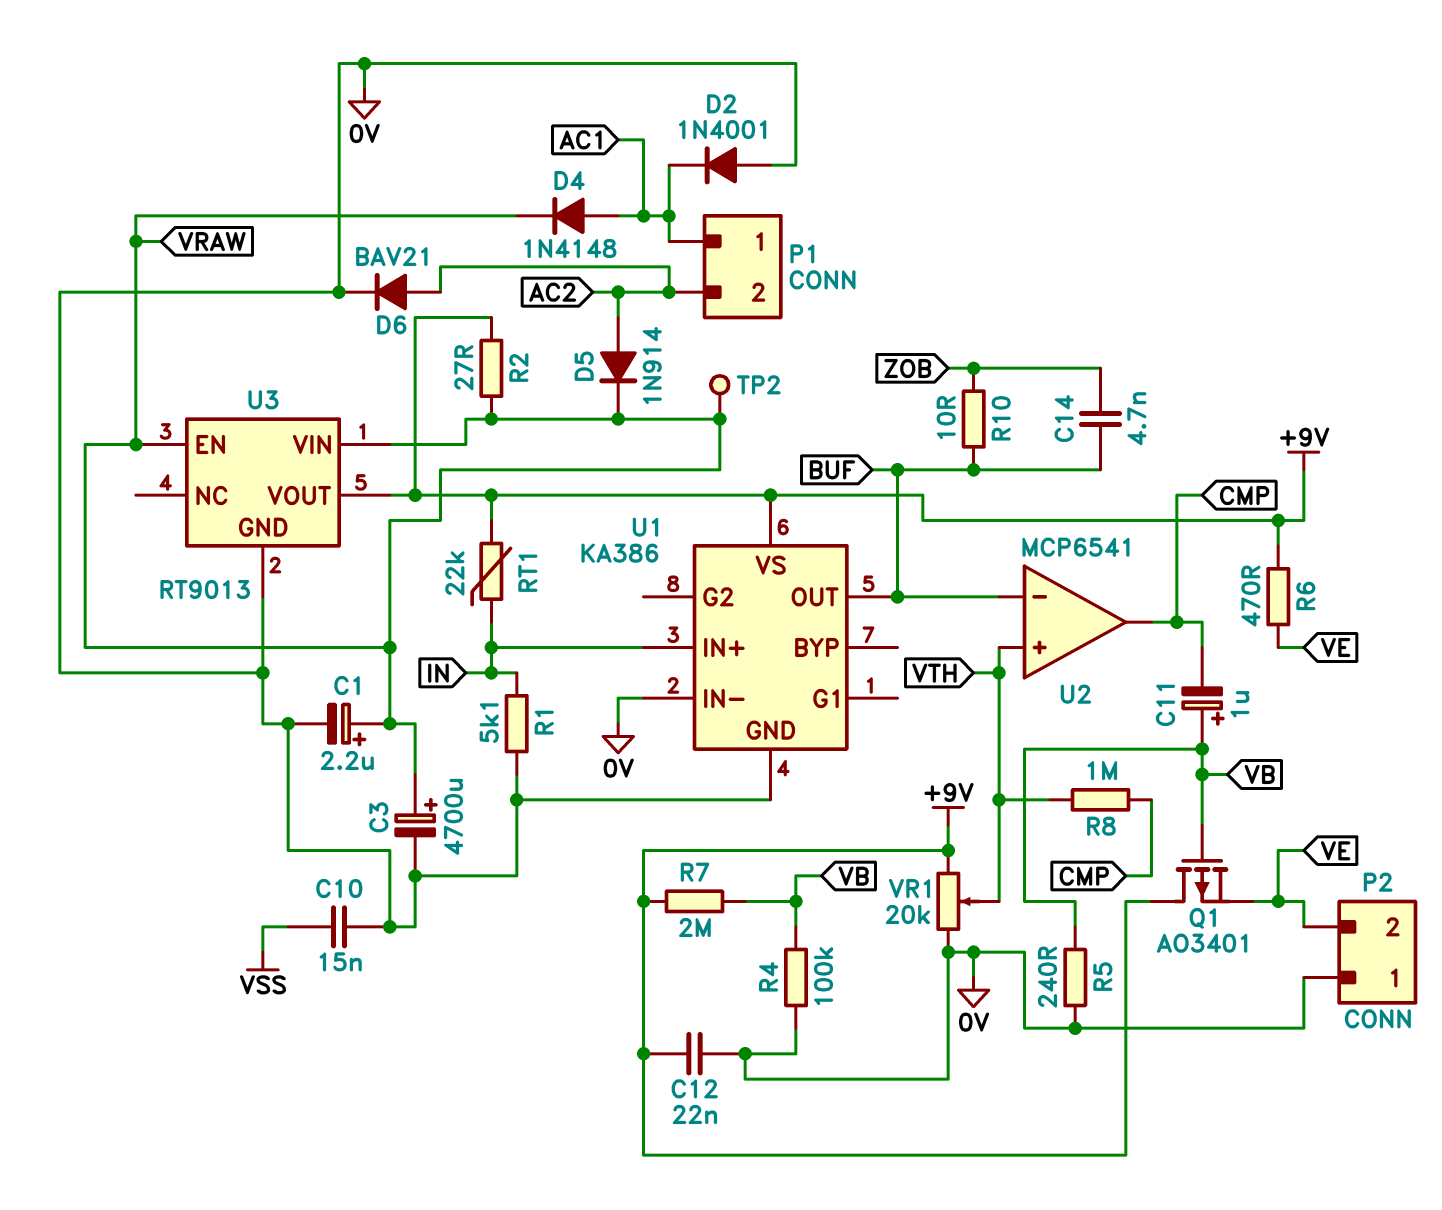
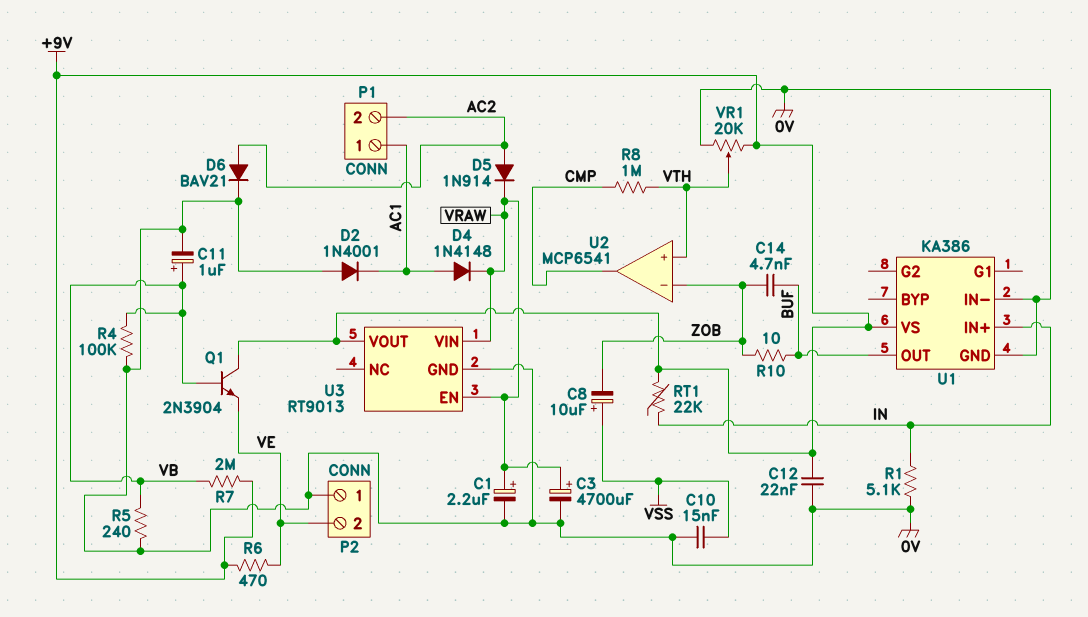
C8: none -> 10uF (plus VSS, minus ZOB)
C11: 1uF (plus VB, minus CMP) -> 1uF (plus VB, minus 0V)
Q1: PMOS AO3401 (G VB, D +9V, S VE) -> NPN 2N3904 (B VB, C +9V, E VE)
R2: 27 (+9V, VRAW) -> none
TP2: test point (VRAW) -> none
U2 pin in-: BUF -> ZOB

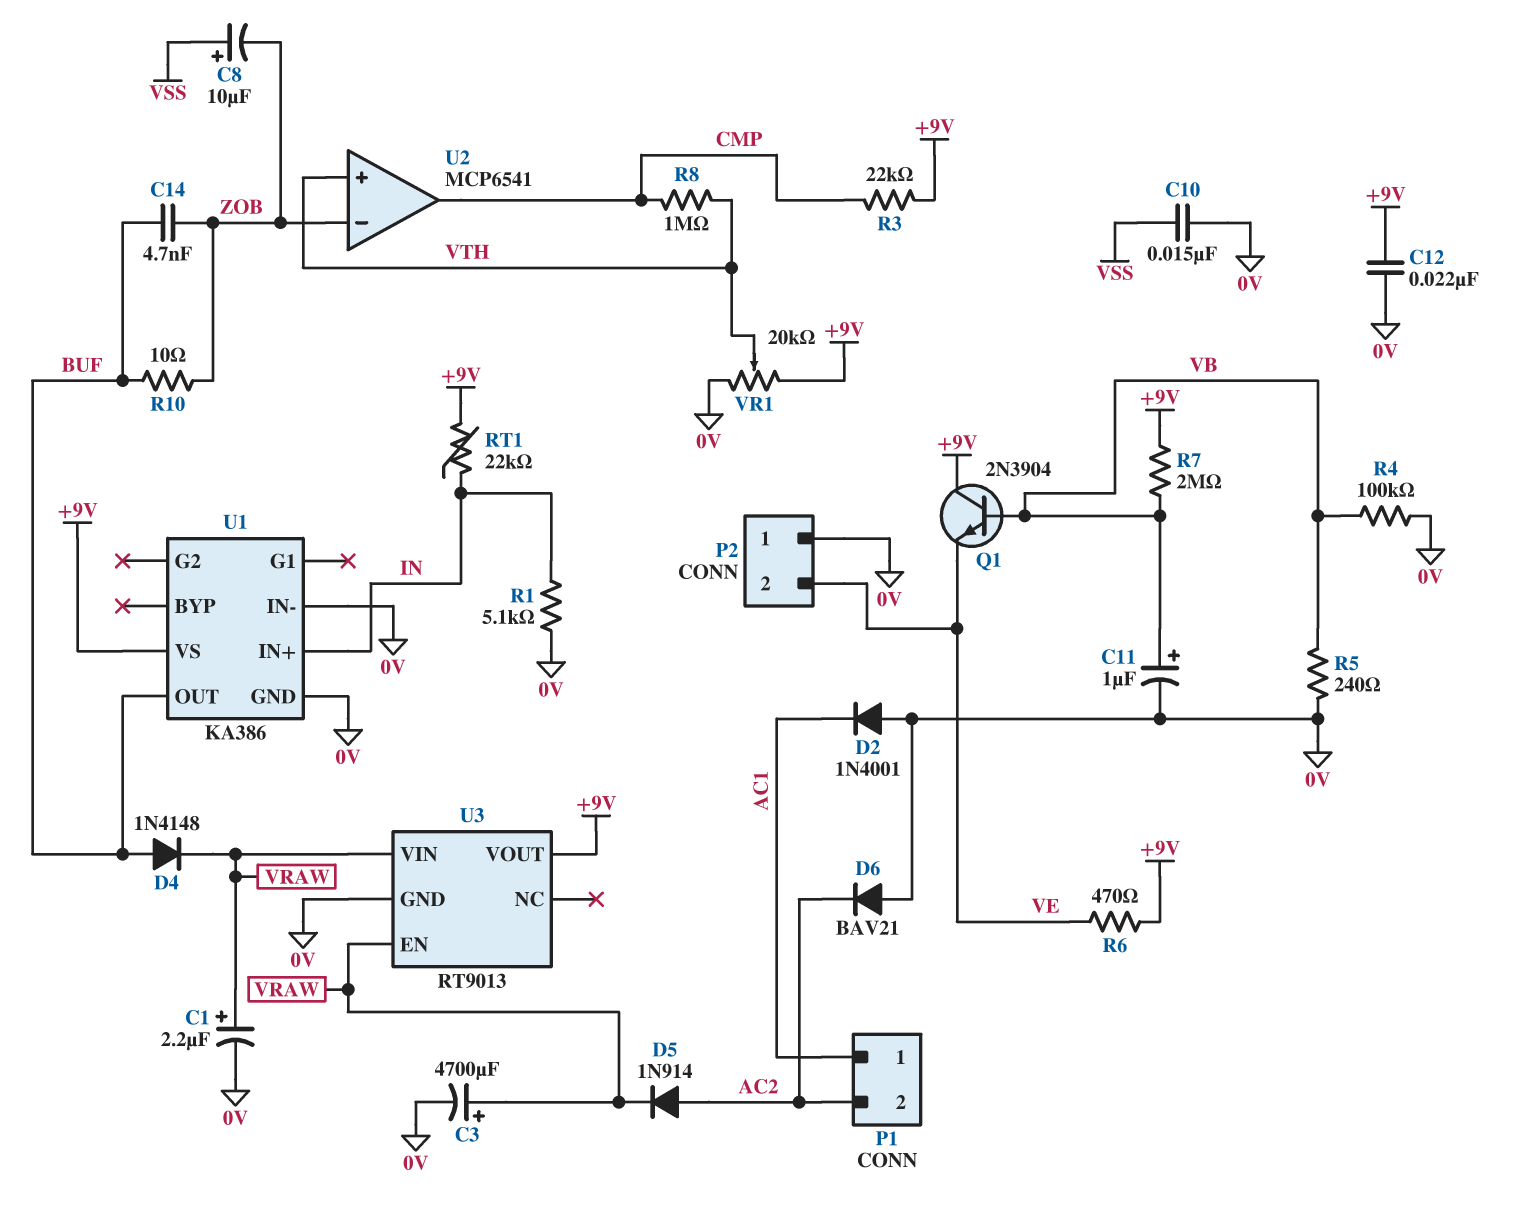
D4: diode 1N4148 (A AC1, K VRAW) -> diode 1N4148 (A BUF, K VRAW)
D6: diode BAV21 (A AC2, K 0V) -> diode BAV21 (A 0V, K AC2)
R3: none -> 22k (+9V, CMP)

